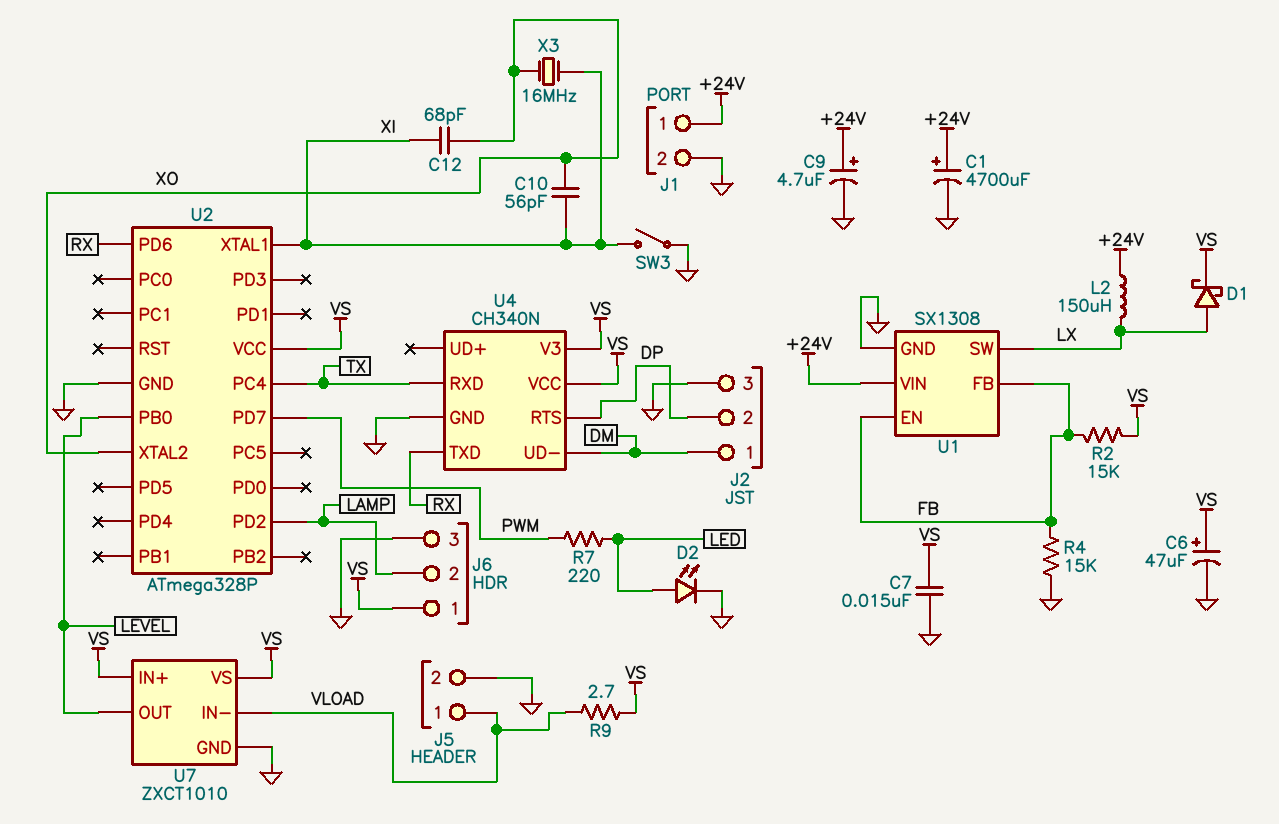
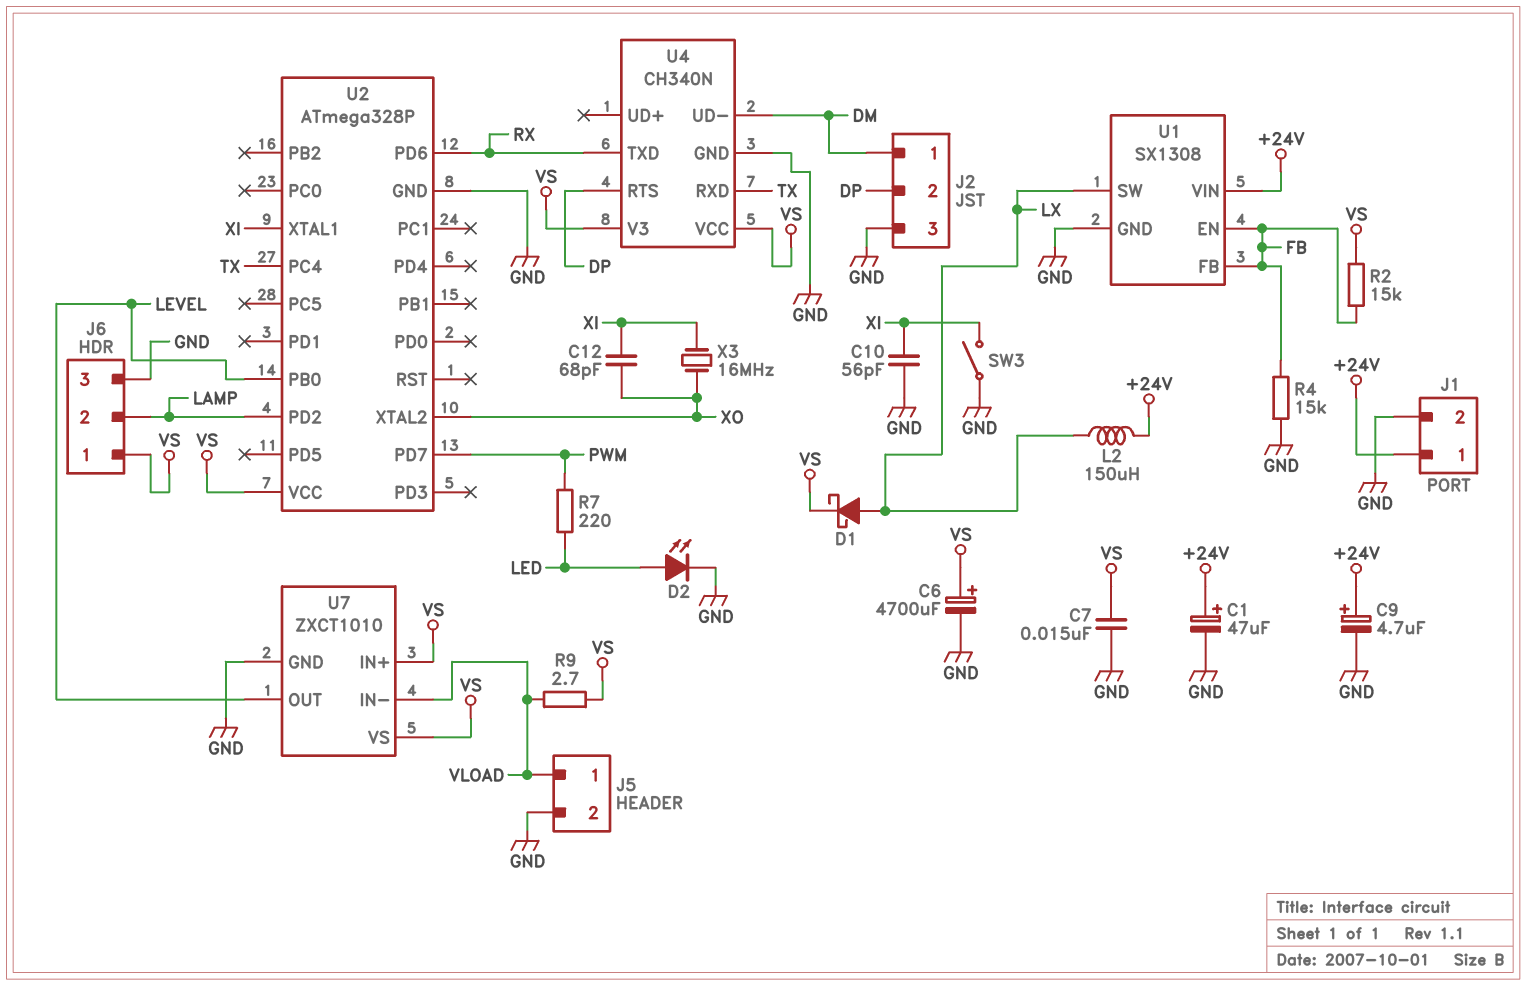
C1: 4700uF (plus +24V, minus GND) -> 47uF (plus +24V, minus GND)
C6: 47uF (plus VS, minus GND) -> 4700uF (plus VS, minus GND)
C10: 56pF (XI, XO) -> 56pF (GND, XI)

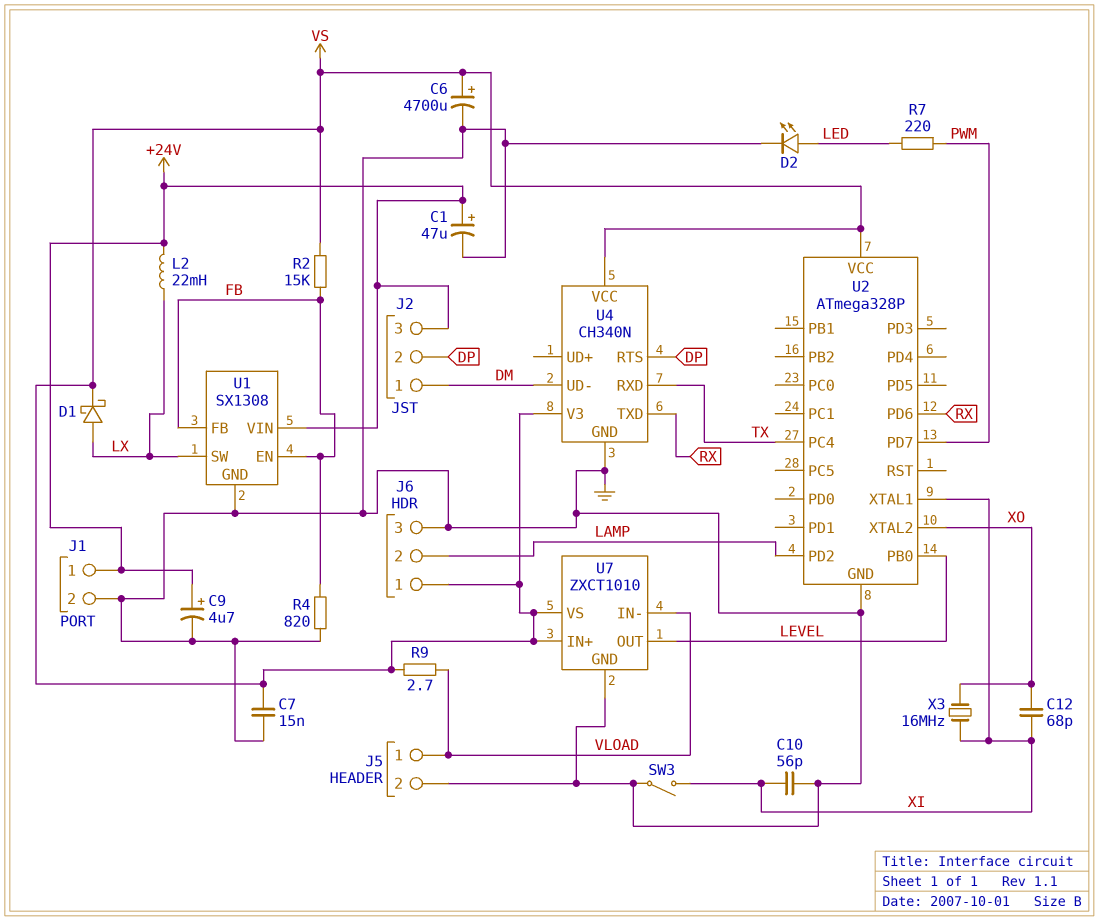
J2 pin 3: GND -> +24V
L2: 150uH (+24V, LX) -> 22mH (+24V, LX)
R4: 15k (FB, GND) -> 820 (FB, GND)

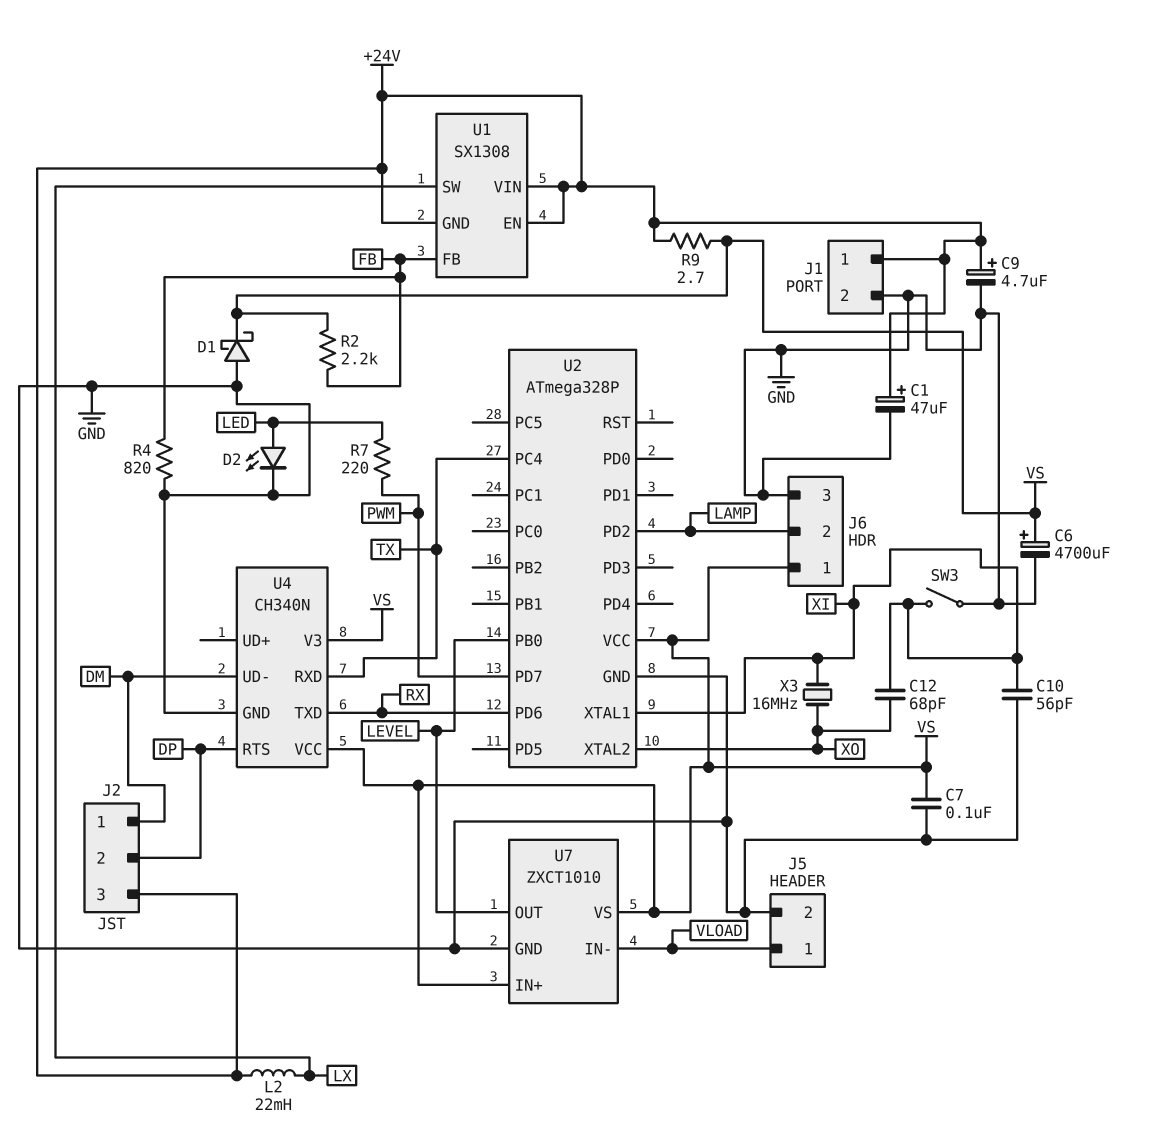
C7: 15nF (GND, VS) -> 100nF (GND, VS)
D1: schottky (A LX, K VS) -> schottky (A GND, K VS)
R2: 15k (FB, VS) -> 2.2k (FB, VS)
R9: 2.7 (VLOAD, VS) -> 2.7 (+24V, VS)
U1 pin EN: FB -> +24V
U1 pin GND: GND -> +24V

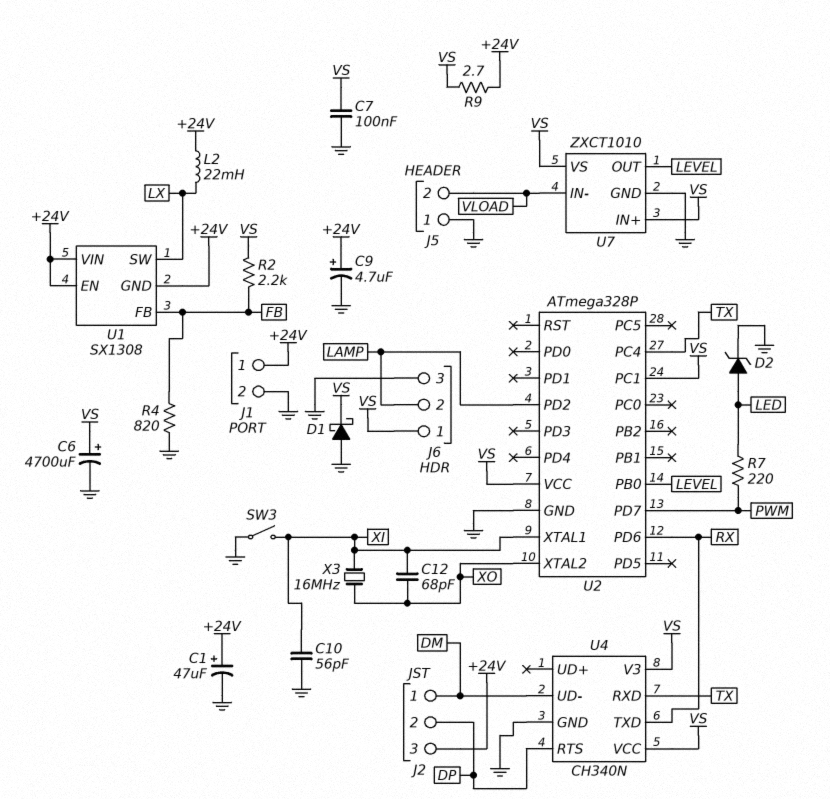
D2: LED (A LED, K GND) -> zener (A LED, K GND)
J5 pin 1: VLOAD -> GND
J5 pin 2: GND -> VLOAD
U2 pin PC1: none -> VS

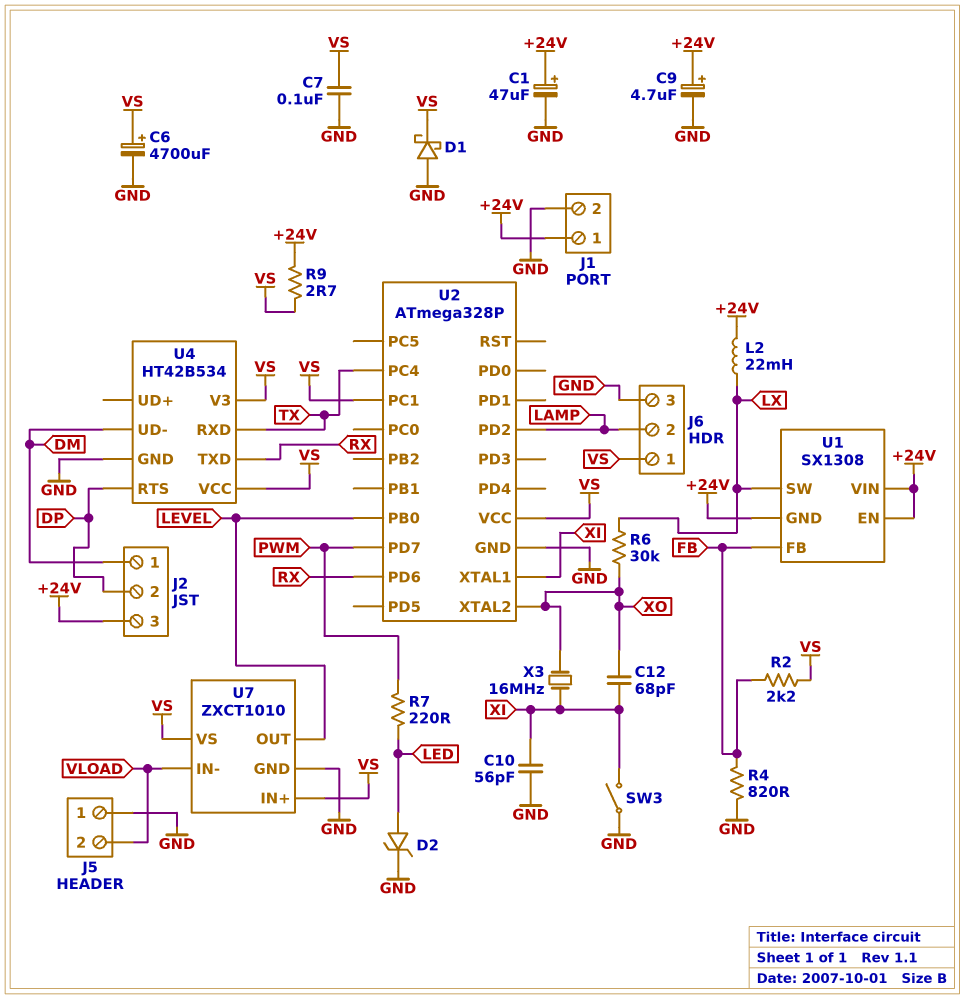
R6: none -> 30k (LX, XO)
U4: CH340N -> HT42B534

